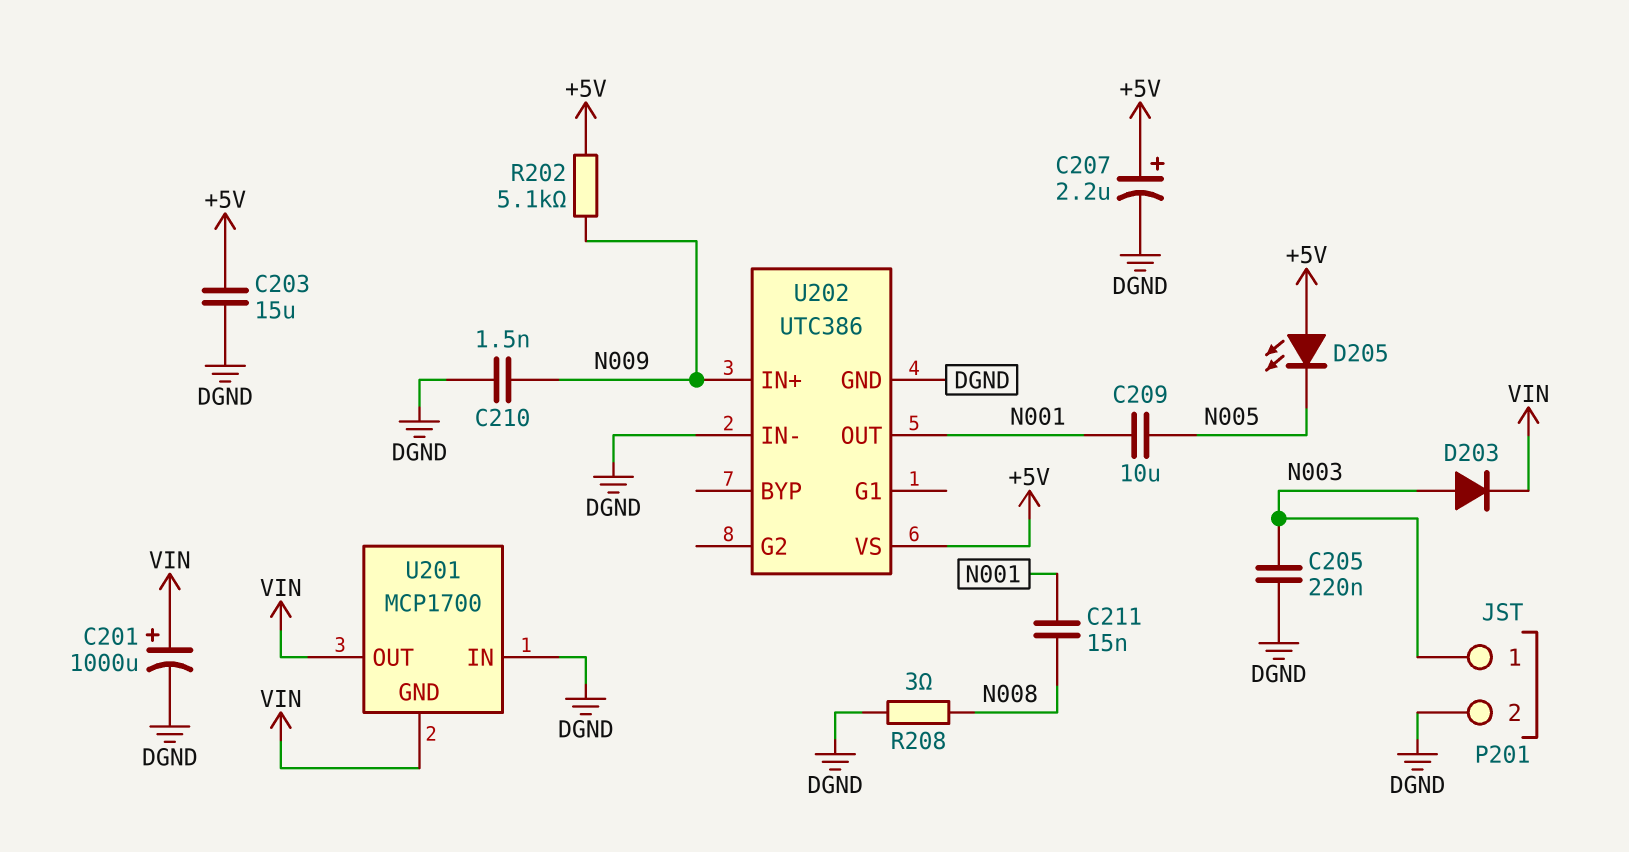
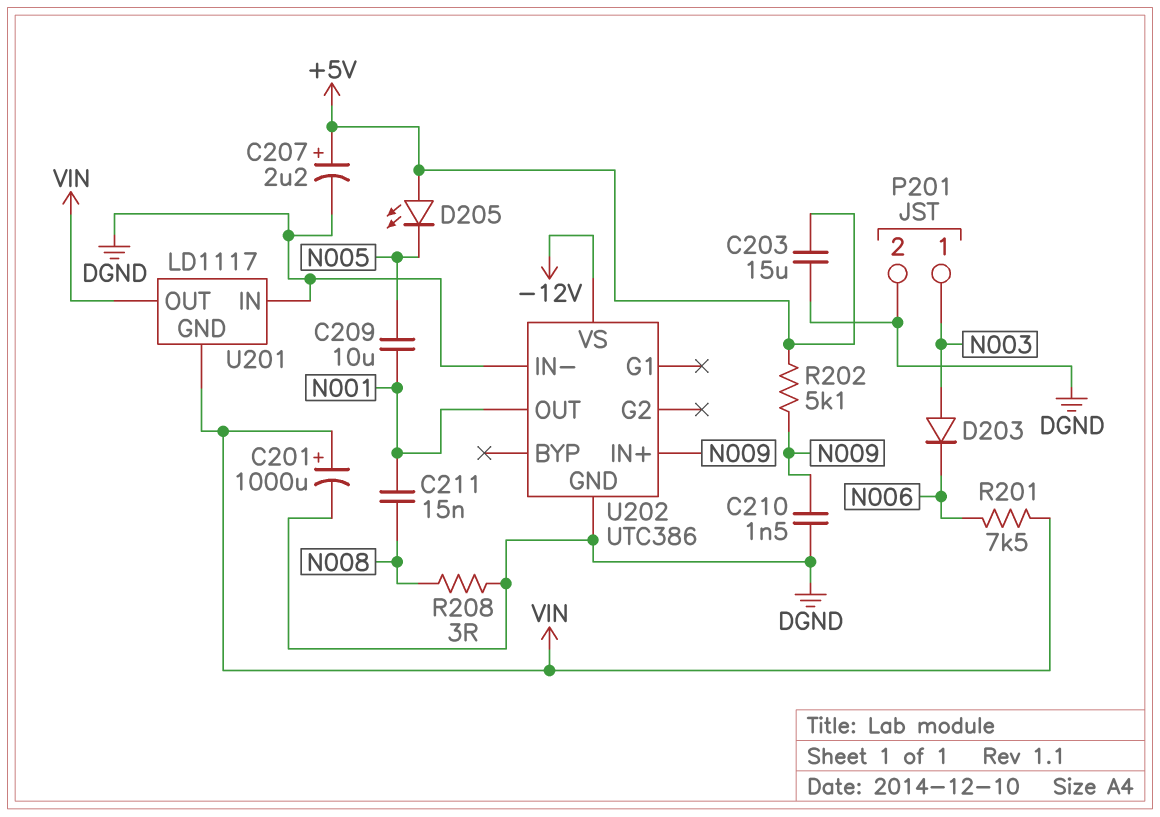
C205: 220nF (DGND, N003) -> none
D203: diode (A N003, K VIN) -> diode (A N003, K N006)
R201: none -> 7.5k (N006, VIN)
U201: MCP1700 -> LD1117
U202 pin VS: +5V -> -12V

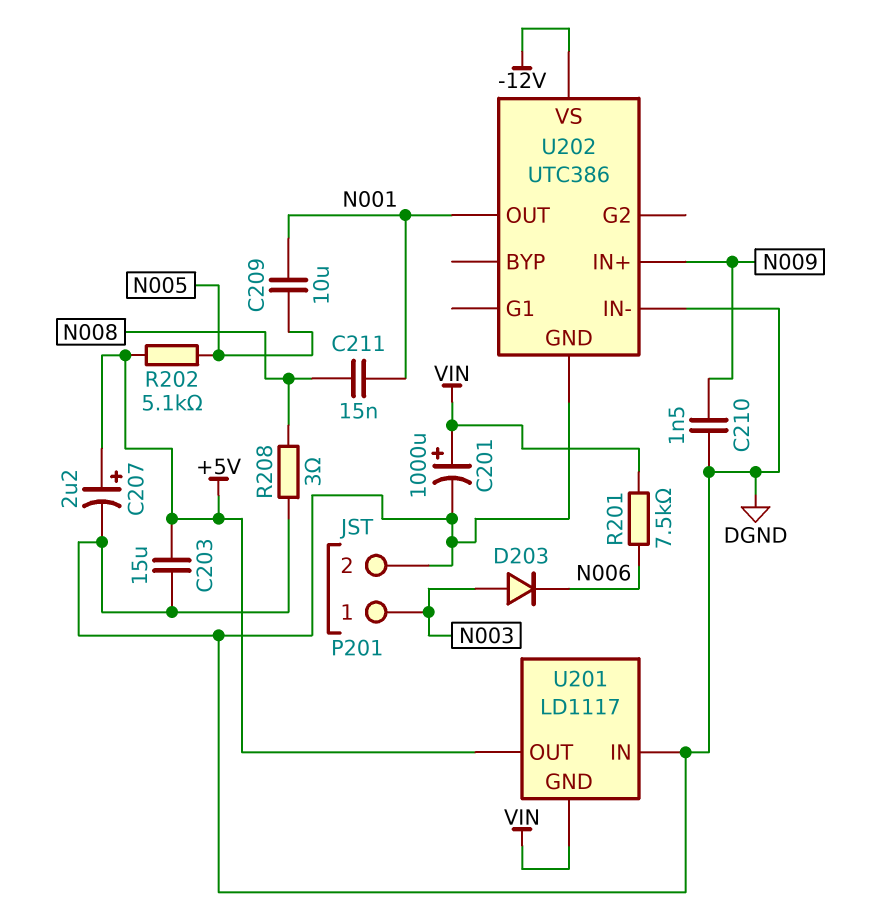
D205: LED (A +5V, K N005) -> none
R202: 5.1k (+5V, N009) -> 5.1k (+5V, N005)
U201 pin OUT: VIN -> +5V

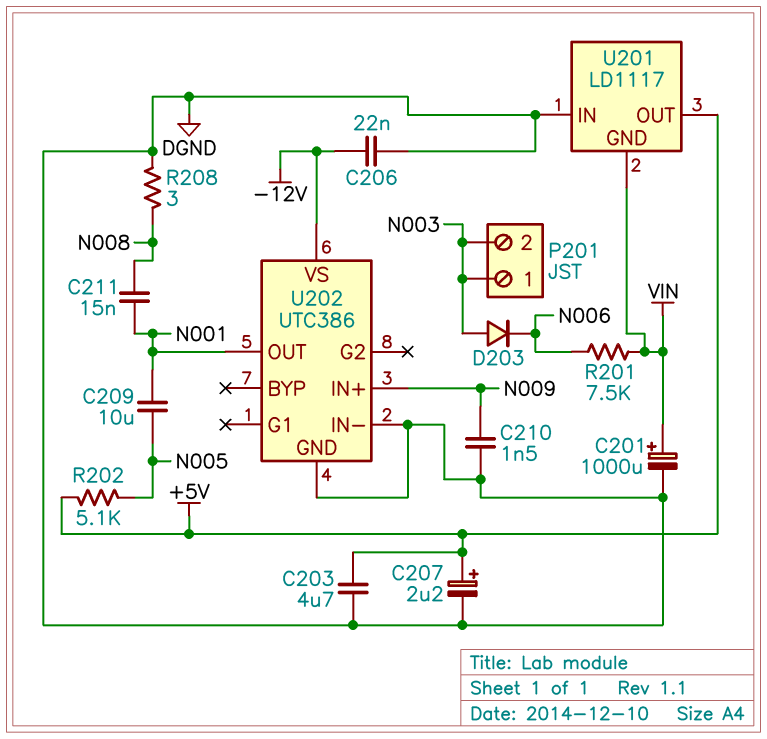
C203: 15uF (+5V, DGND) -> 4.7uF (+5V, DGND)
C206: none -> 22nF (-12V, DGND)
P201 pin 2: DGND -> N003

